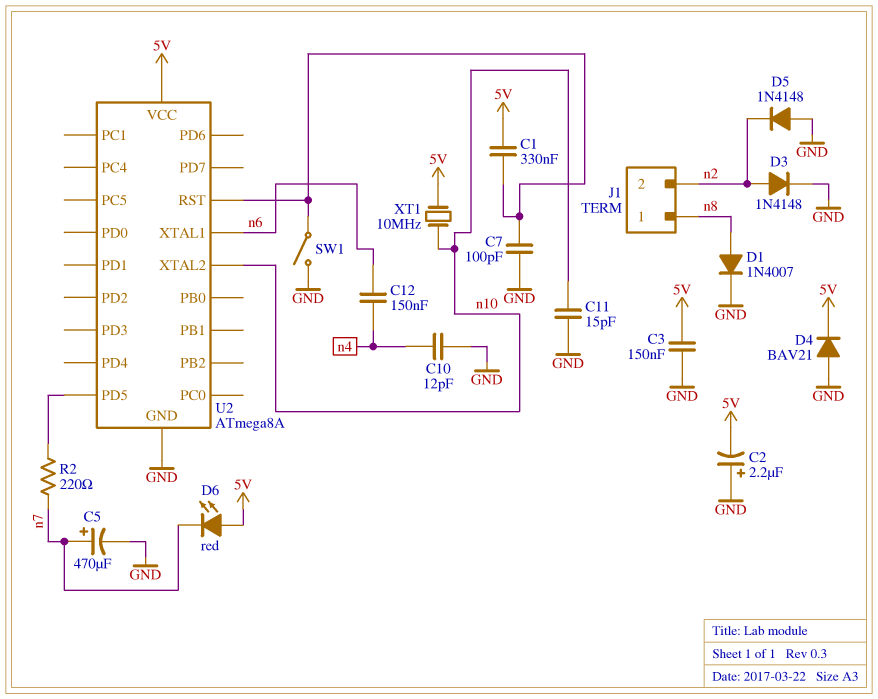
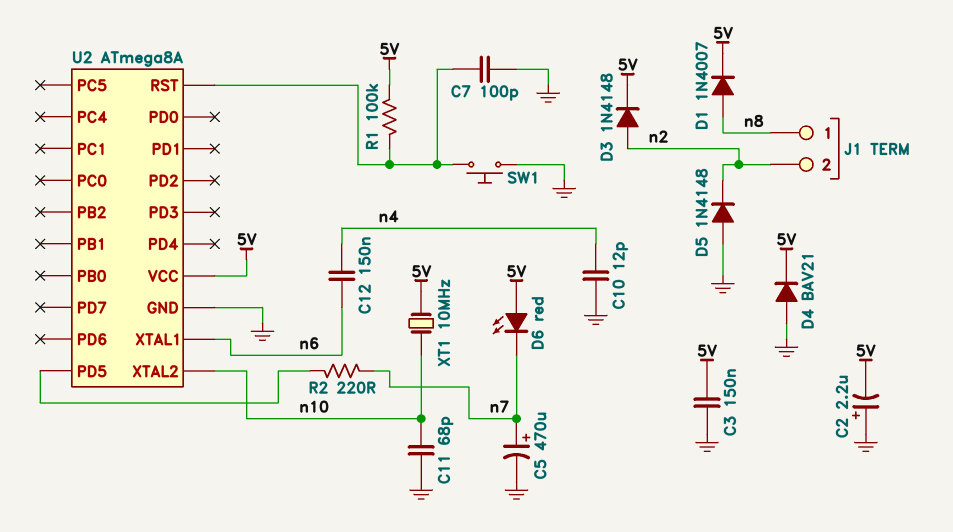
C1: 330nF (5V, U2/RST) -> none
C11: 15pF (GND, n10) -> 68pF (GND, n10)
D1: diode 1N4007 (A n8, K GND) -> diode 1N4007 (A n8, K 5V)
D3: diode 1N4148 (A n2, K GND) -> diode 1N4148 (A n2, K 5V)
R1: none -> 100k (5V, U2/RST)
SW1: switch (GND, U2/RST) -> button (GND, U2/RST)

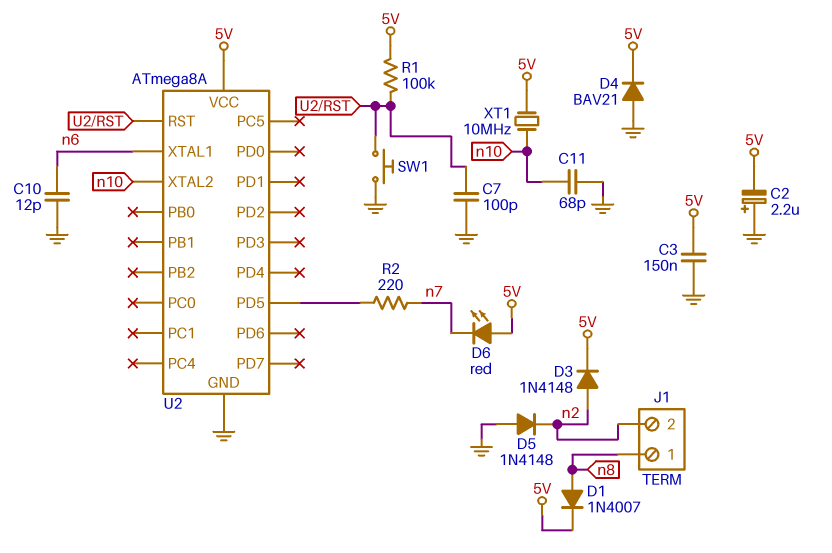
C5: 470uF (plus n7, minus GND) -> none
C10: 12pF (GND, n4) -> 12pF (GND, n6)
C12: 150nF (n4, n6) -> none

